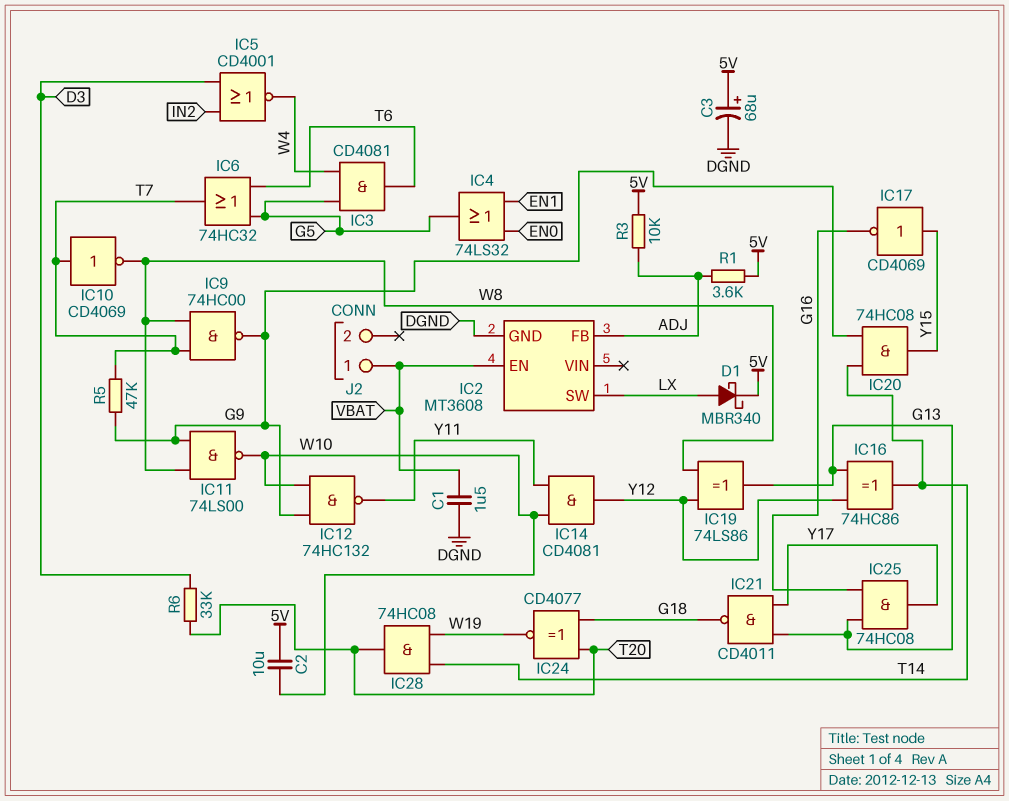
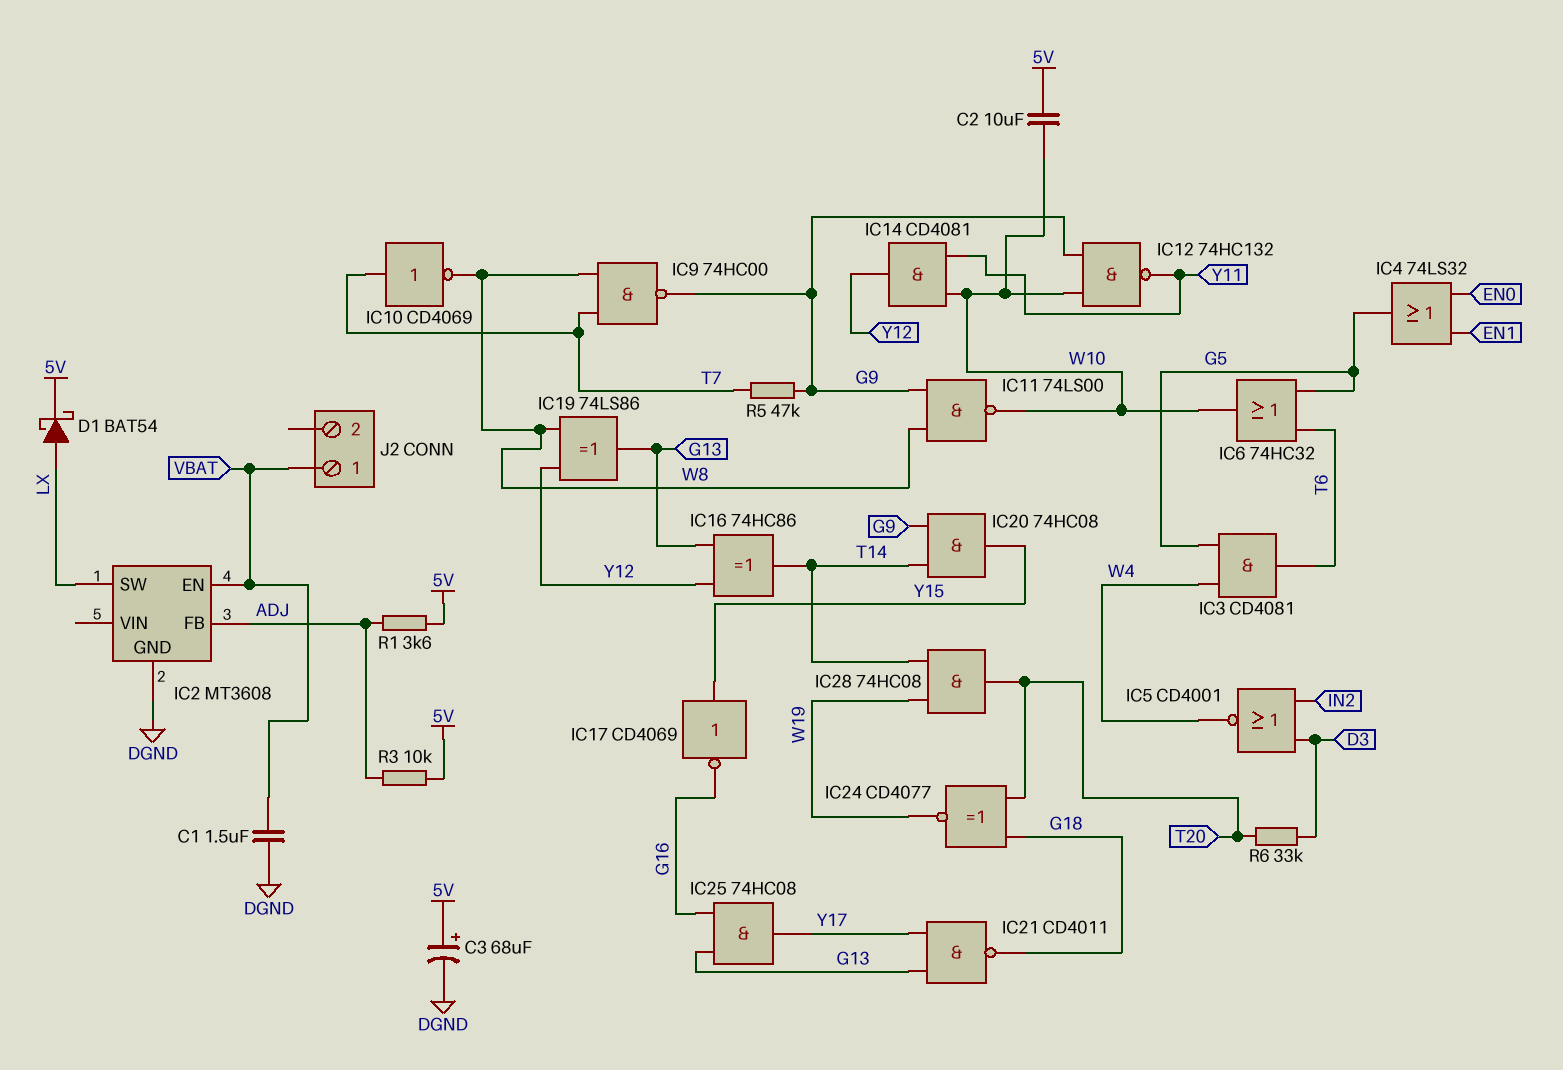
D1: schottky MBR340 (A LX, K 5V) -> schottky BAT54 (A LX, K 5V)
IC6: OR 74HC32 (in G5, in T6, out T7) -> OR 74HC32 (in G5, in T6, out W10)

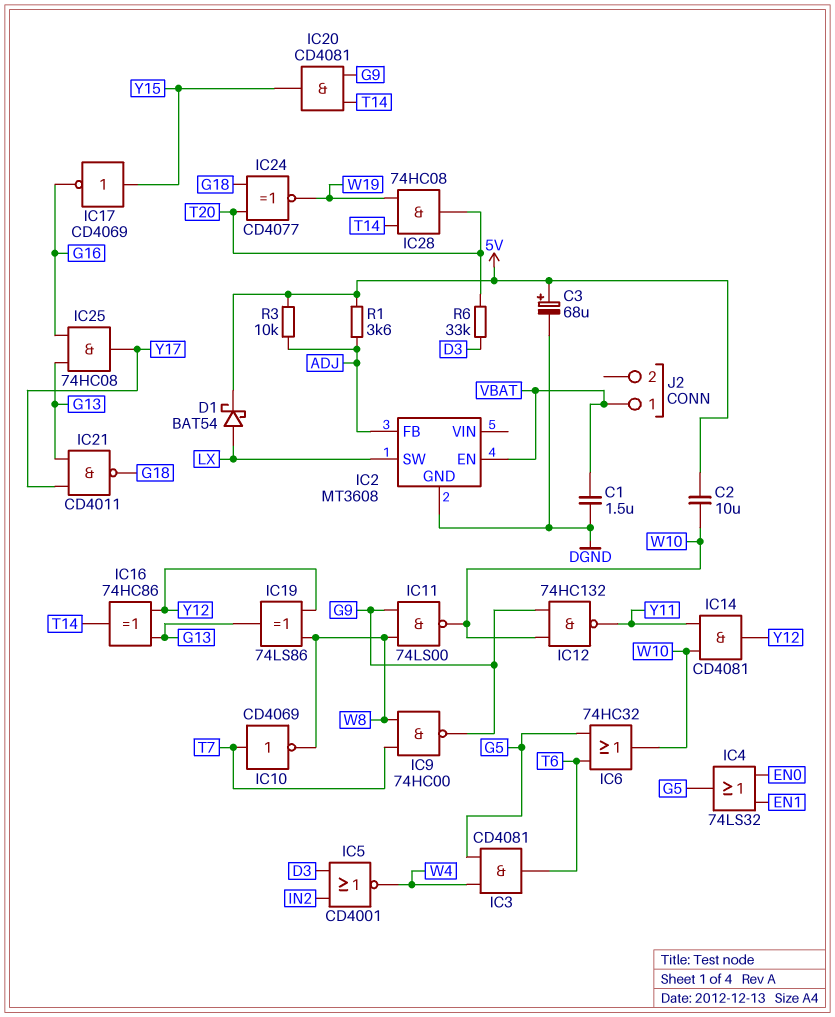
IC20: AND 74HC08 (in G9, in T14, out Y15) -> AND CD4081 (in G9, in T14, out Y15)
R5: 47k (G9, T7) -> none

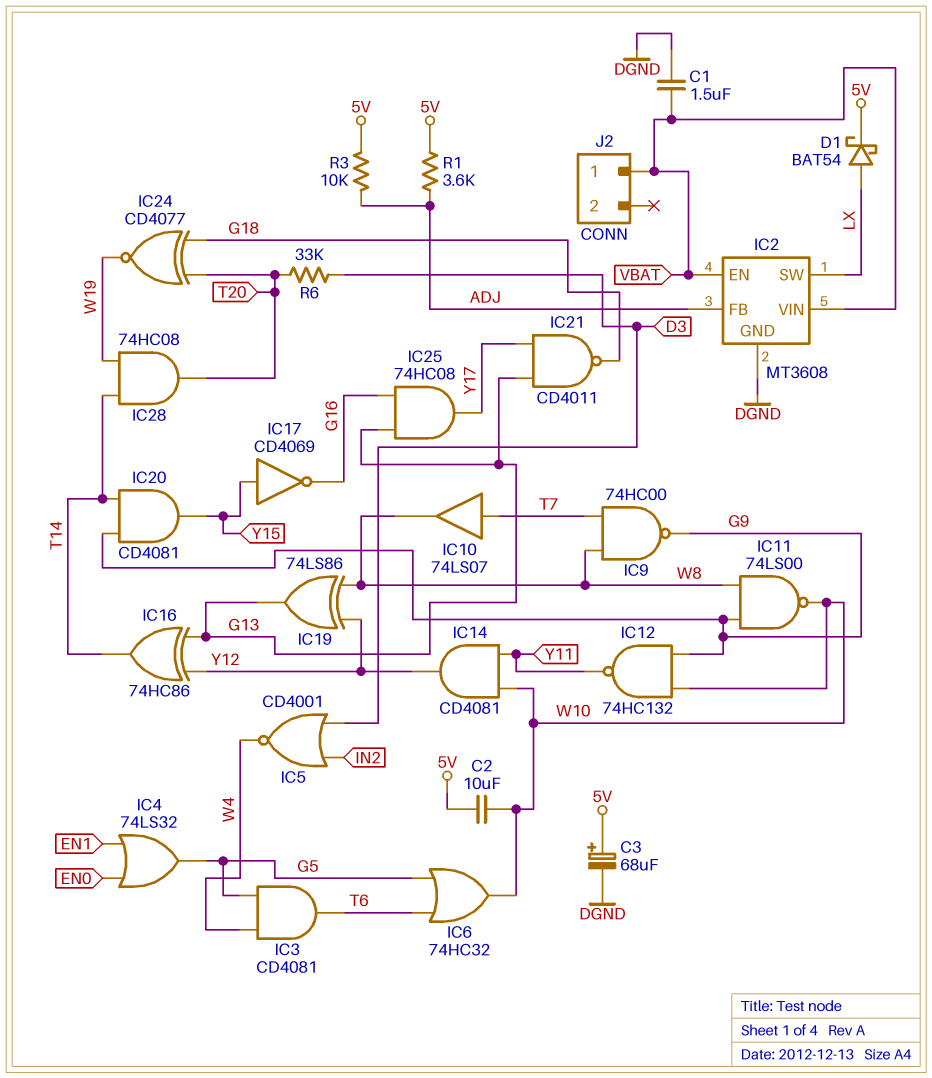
IC2 pin VIN: none -> VBAT
IC10: NOT CD4069 (in T7, out W8) -> buffer 74LS07 (in T7, out W8)

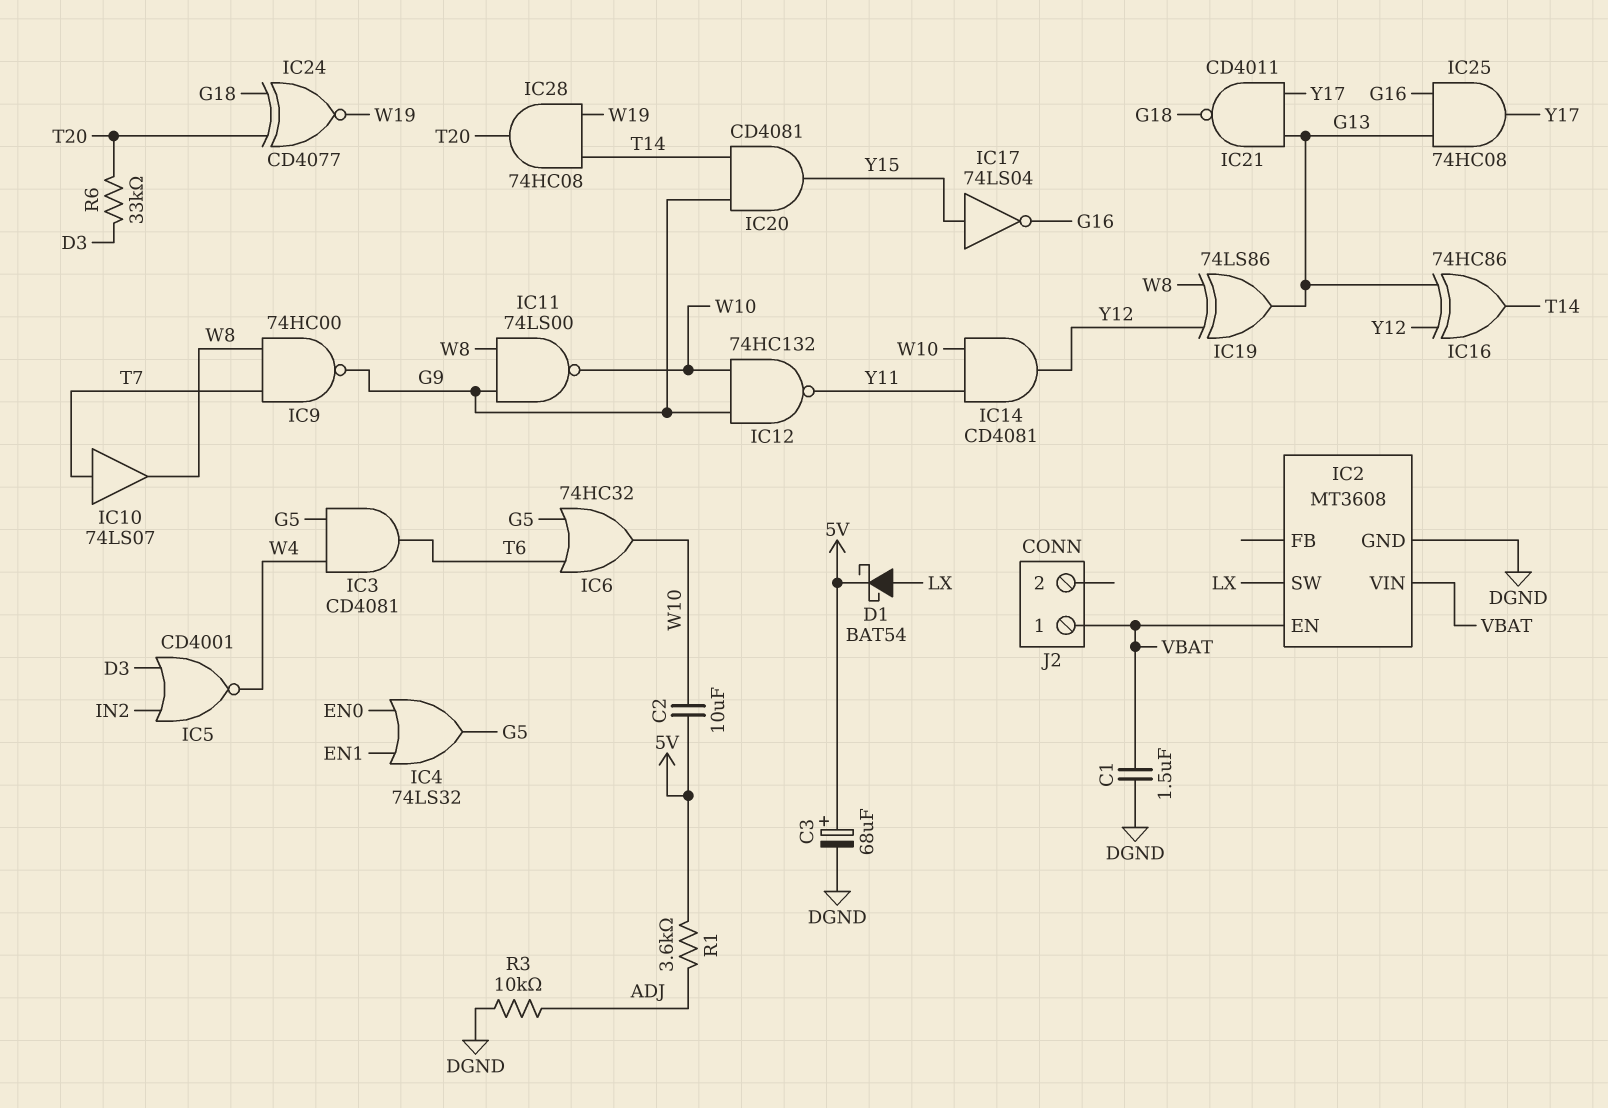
IC2 pin FB: ADJ -> none
IC17: NOT CD4069 (in Y15, out G16) -> NOT 74LS04 (in Y15, out G16)
R3: 10k (5V, ADJ) -> 10k (ADJ, DGND)

